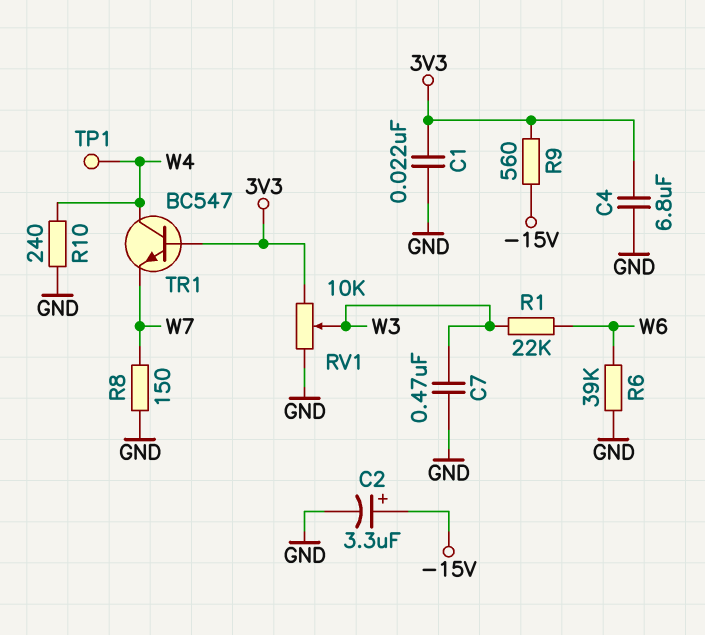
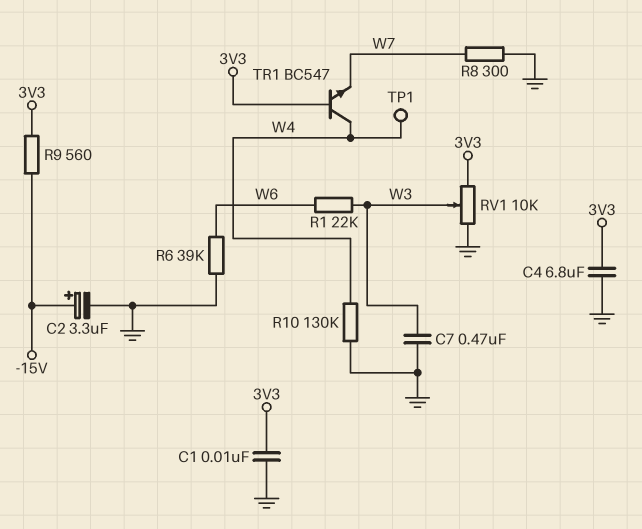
C1: 22nF (3V3, GND) -> 10nF (3V3, GND)
R8: 150 (GND, W7) -> 300 (GND, W7)
R10: 240 (GND, W4) -> 130k (GND, W4)

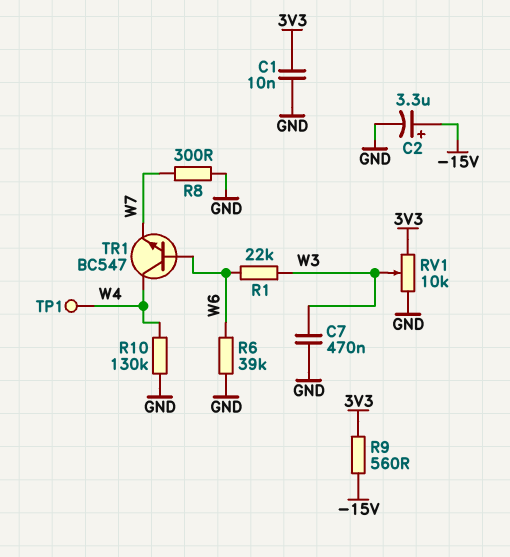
C4: 6.8uF (3V3, GND) -> none
TR1: NPN BC547 (B 3V3, C W4, E W7) -> NPN BC547 (B W6, C W4, E W7)

